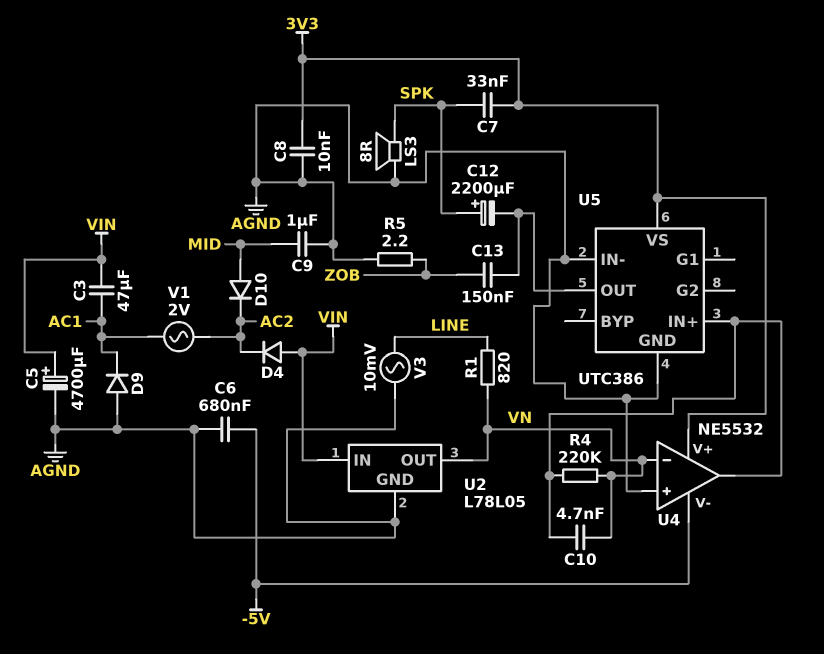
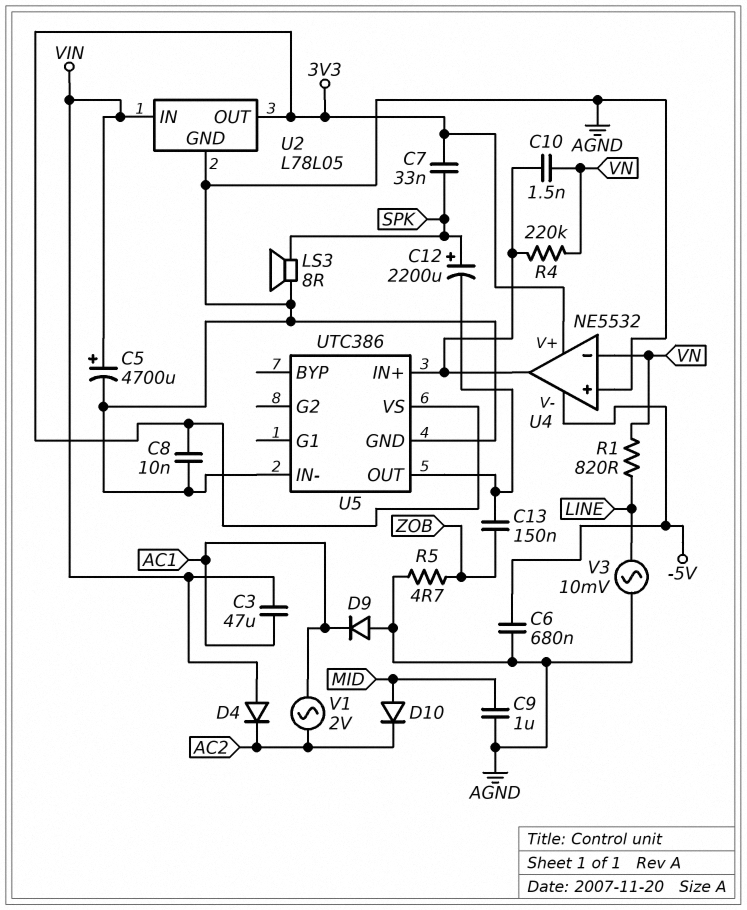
C10: 4.7nF (U4/out, VN) -> 1.5nF (U4/out, VN)
R5: 2.2 (AGND, ZOB) -> 4.7 (AGND, ZOB)
U2 pin OUT: VN -> 3V3

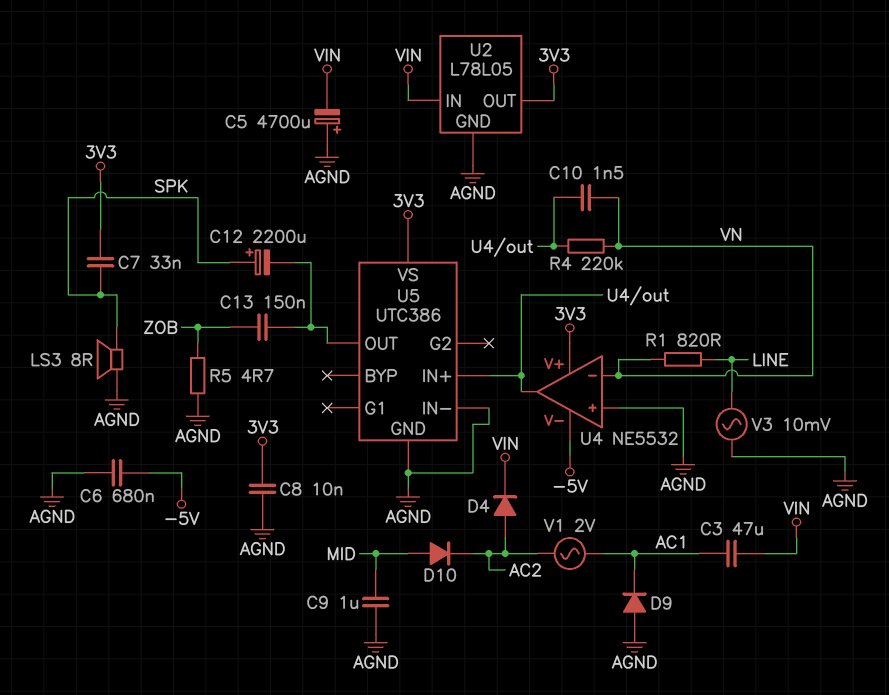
C5: 4700uF (plus VIN, minus AGND) -> 4700uF (plus AGND, minus VIN)
D4: diode (A VIN, K AC2) -> diode (A AC2, K VIN)

